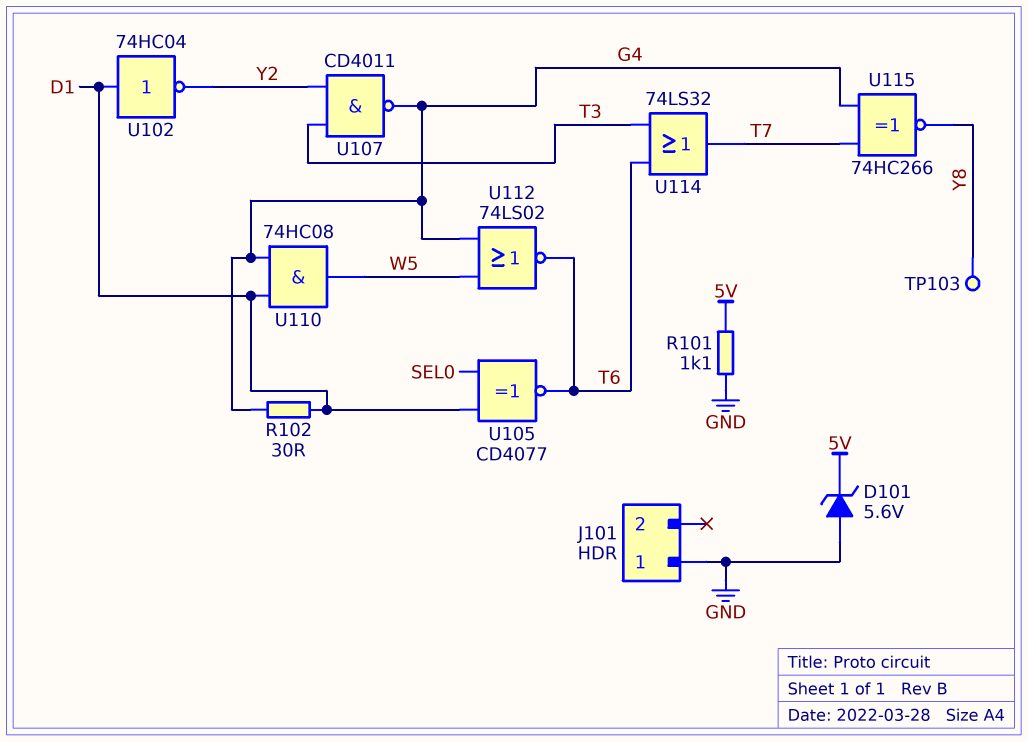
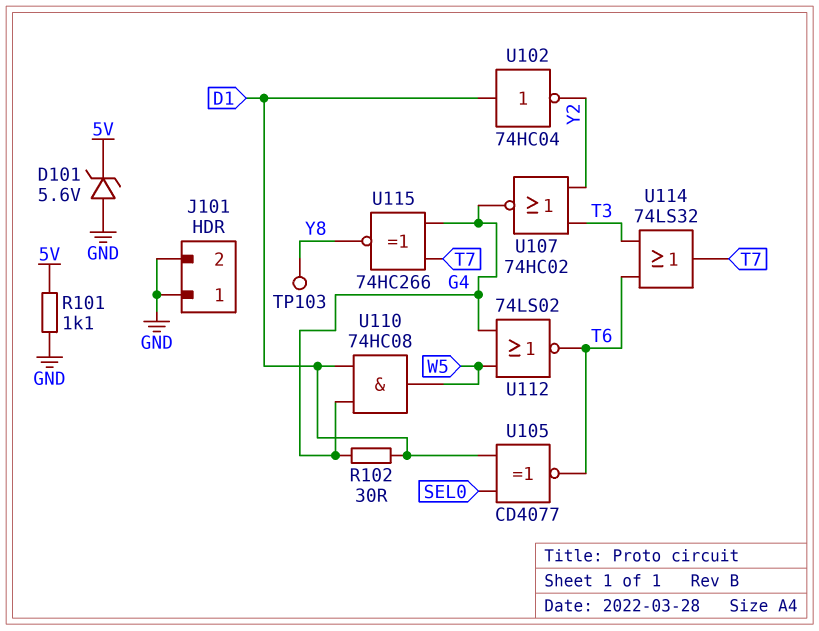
J101 pin 2: none -> GND
U107: NAND CD4011 (in T3, in Y2, out G4) -> NOR 74HC02 (in T3, in Y2, out G4)

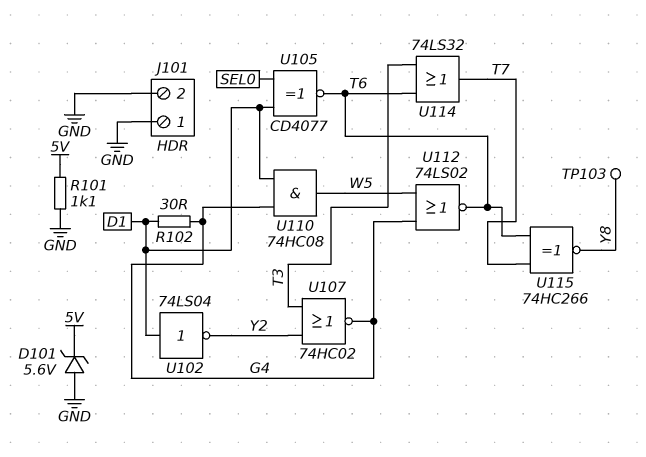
U102: NOT 74HC04 (in D1, out Y2) -> NOT 74LS04 (in D1, out Y2)
U115: XNOR 74HC266 (in G4, in T7, out Y8) -> XNOR 74HC266 (in T6, in T7, out Y8)

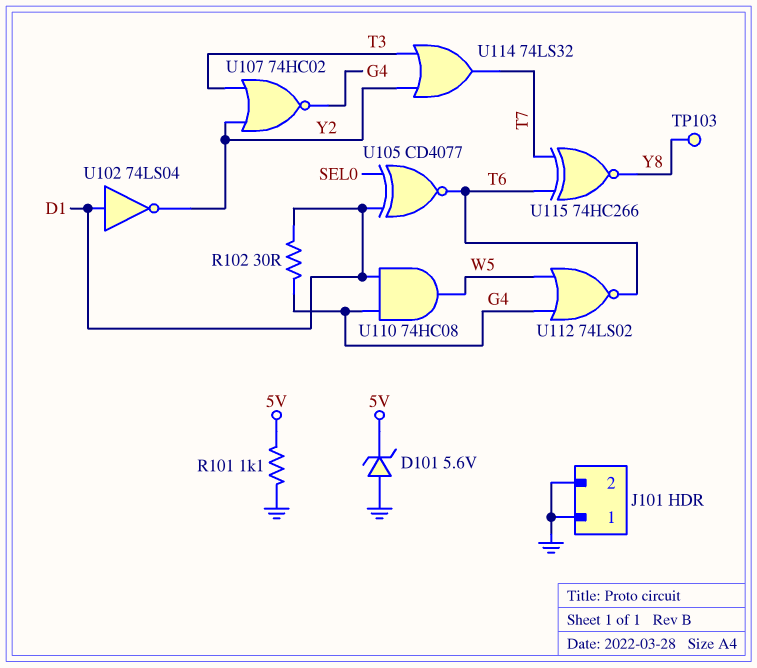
U114: OR 74LS32 (in T3, in T6, out T7) -> OR 74LS32 (in T3, in Y2, out T7)

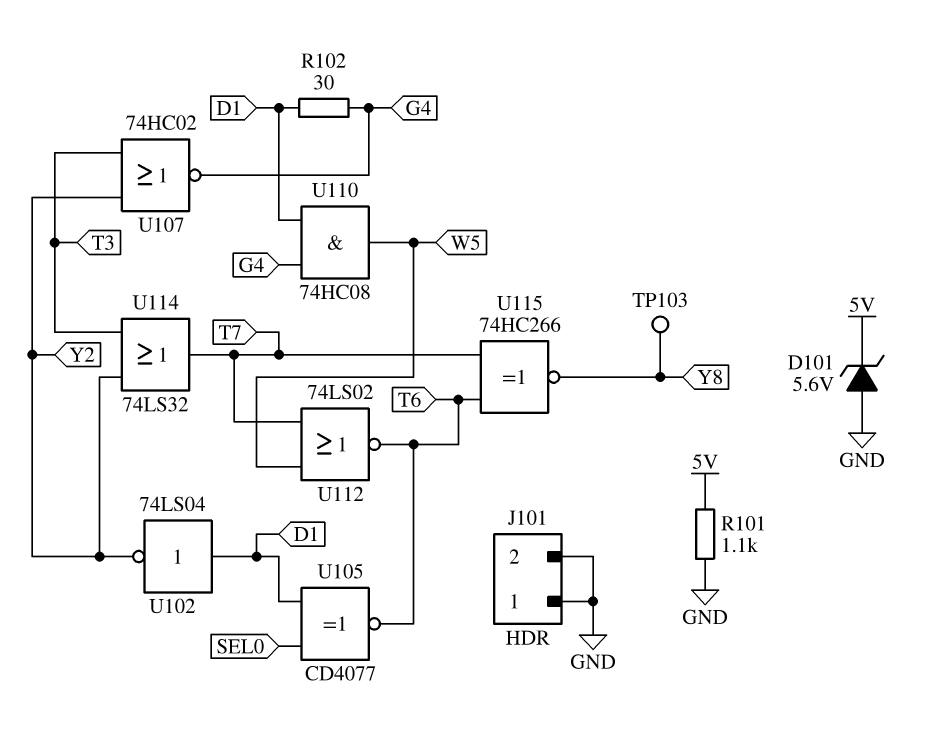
U112: NOR 74LS02 (in G4, in W5, out T6) -> NOR 74LS02 (in T7, in W5, out T6)

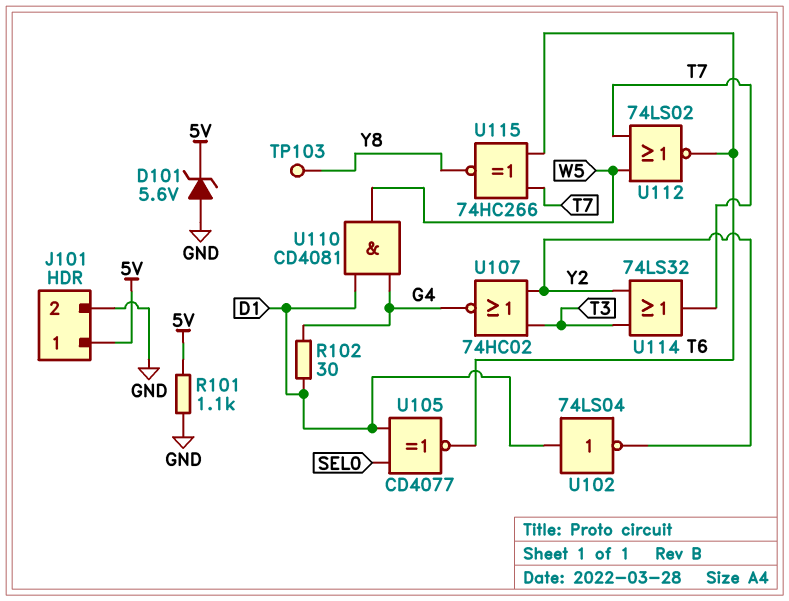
J101 pin 1: GND -> 5V
U110: AND 74HC08 (in D1, in G4, out W5) -> AND CD4081 (in D1, in G4, out W5)

